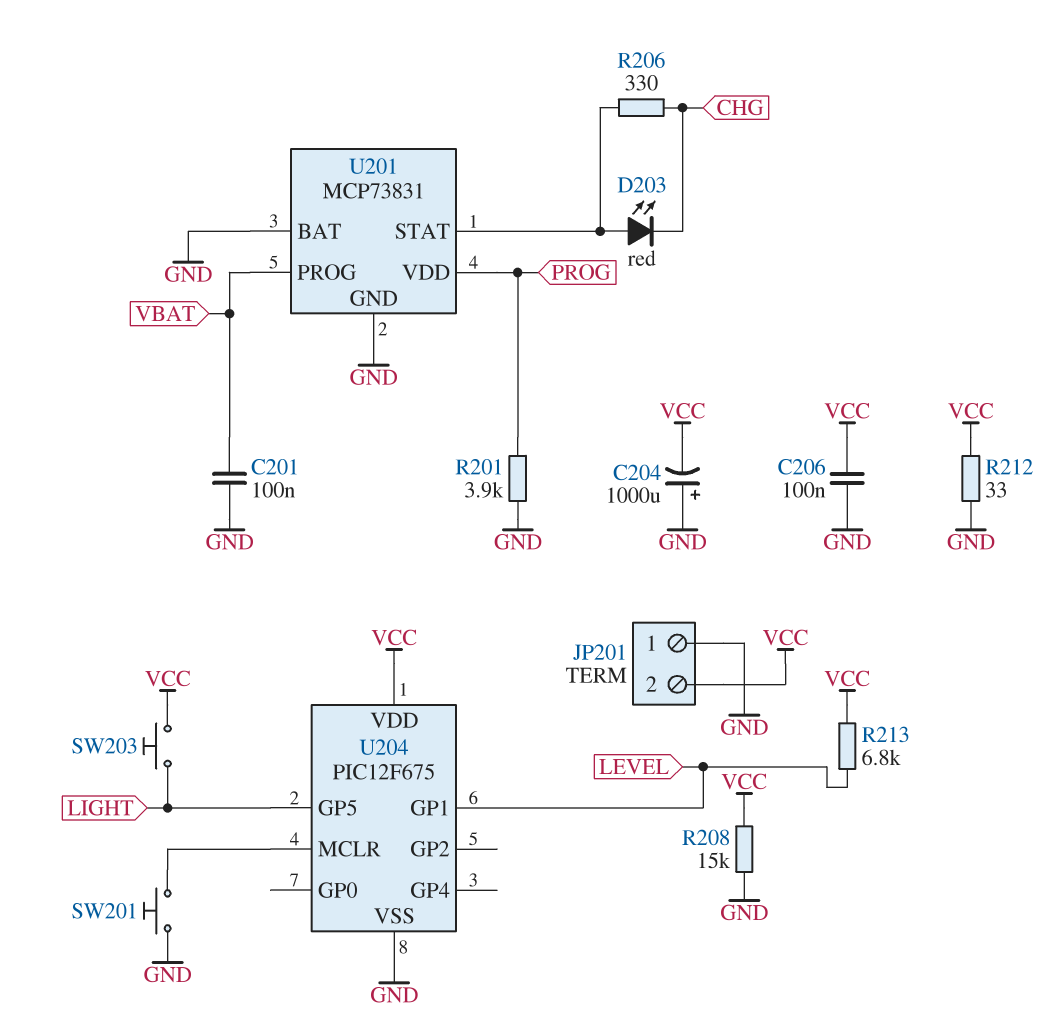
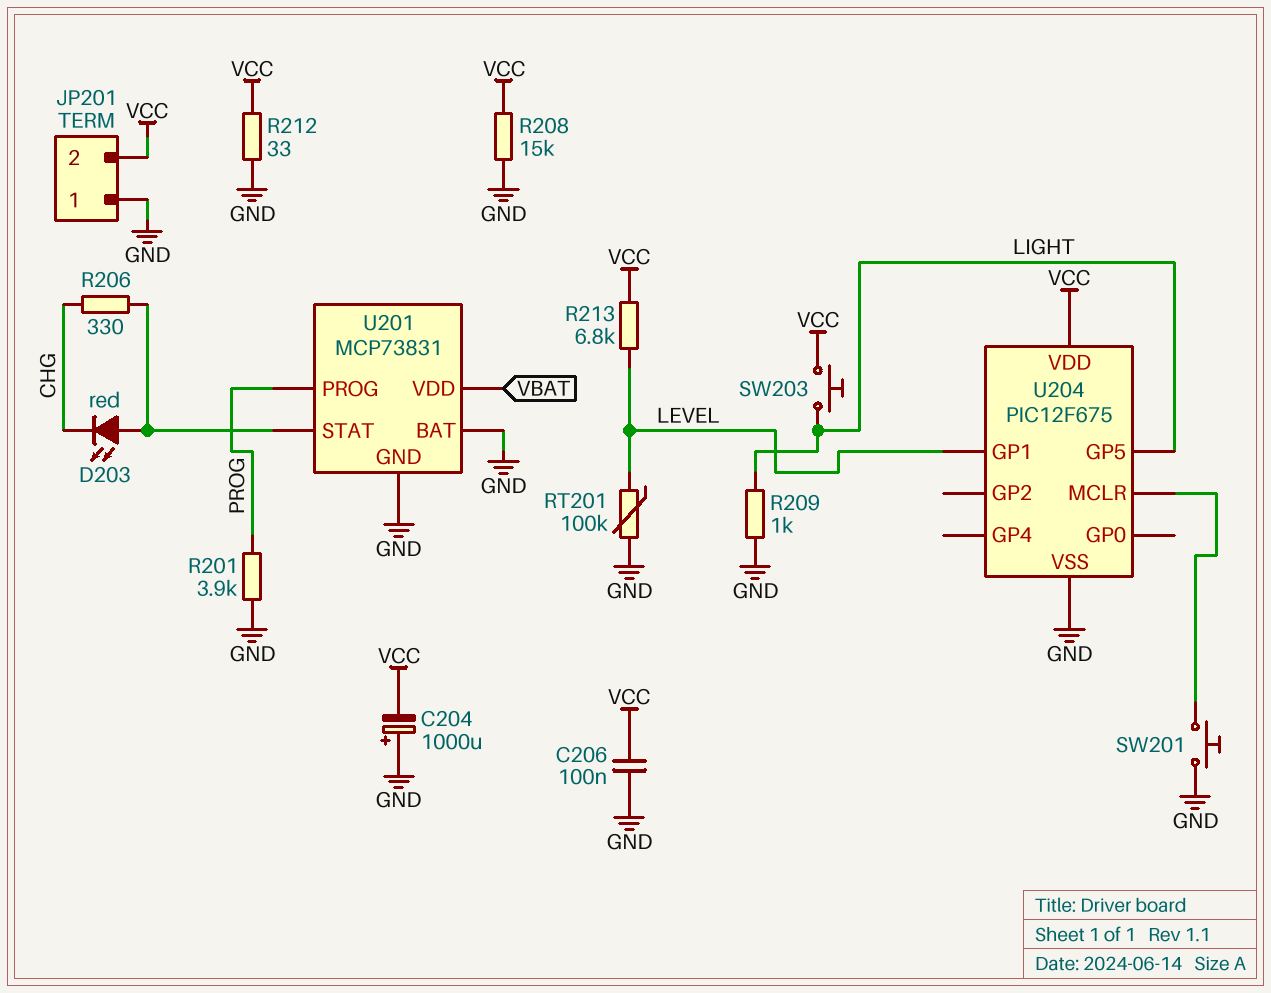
C201: 100nF (GND, VBAT) -> none
R209: none -> 1k (GND, LIGHT)
RT201: none -> 100k (GND, LEVEL)
U201 pin PROG: VBAT -> PROG
U201 pin VDD: PROG -> VBAT

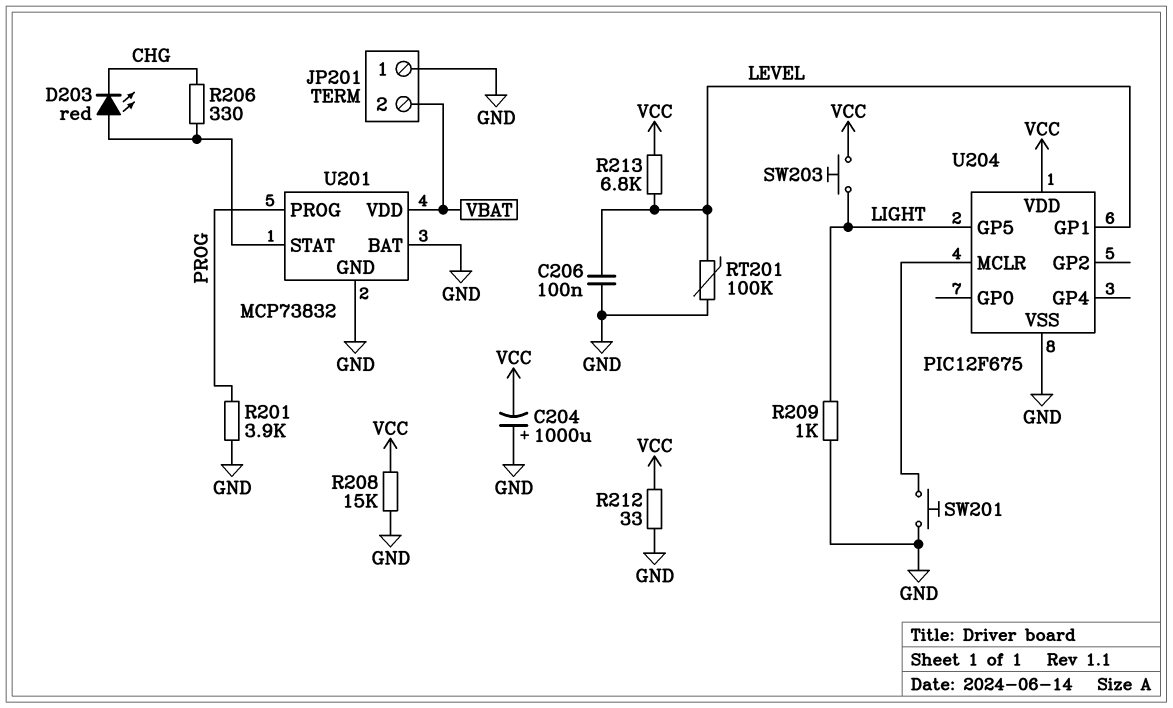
C206: 100nF (GND, VCC) -> 100nF (GND, LEVEL)
JP201 pin 2: VCC -> VBAT
U201: MCP73831 -> MCP73832

